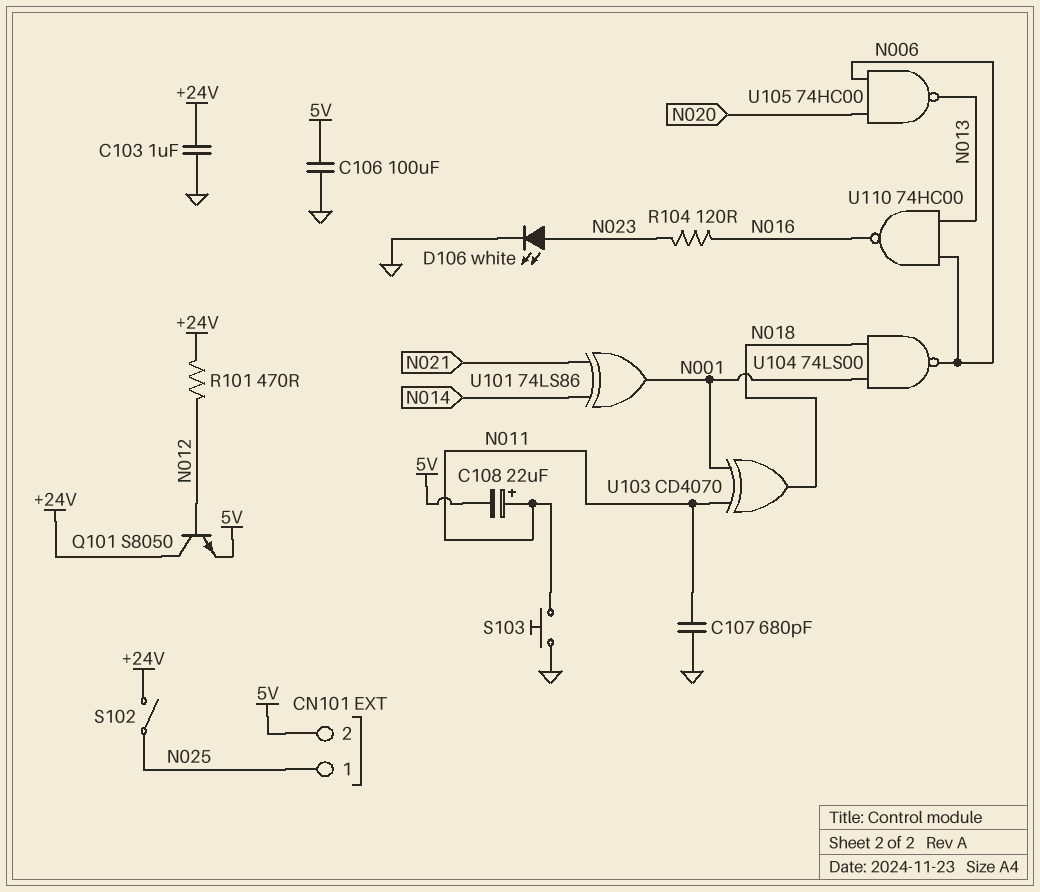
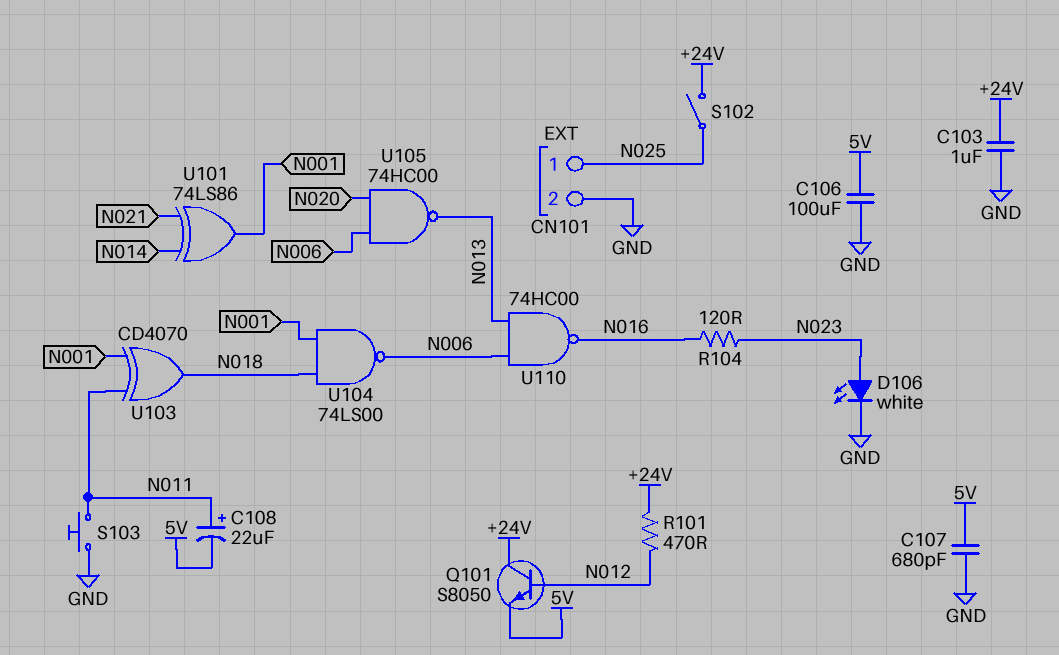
C107: 680pF (GND, N011) -> 680pF (5V, GND)
CN101 pin 2: 5V -> GND

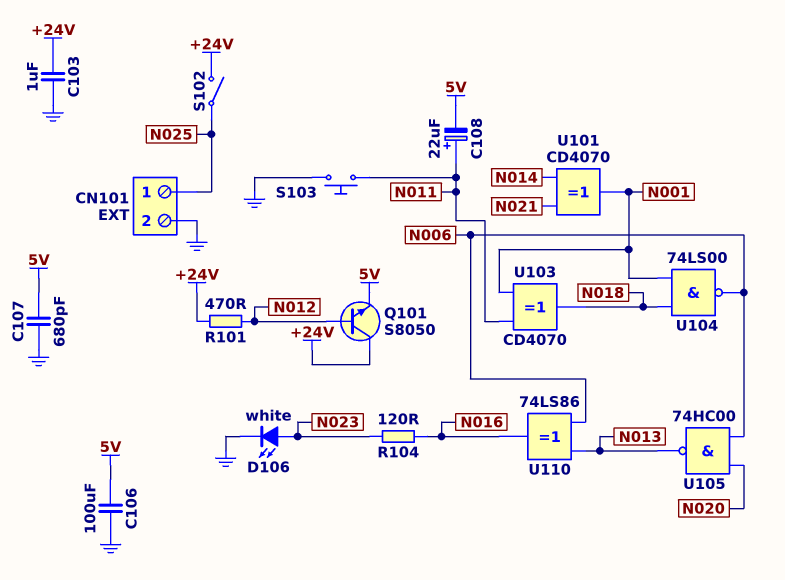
U101: XOR 74LS86 (in N014, in N021, out N001) -> XOR CD4070 (in N014, in N021, out N001)
U110: NAND 74HC00 (in N006, in N013, out N016) -> XOR 74LS86 (in N006, in N013, out N016)

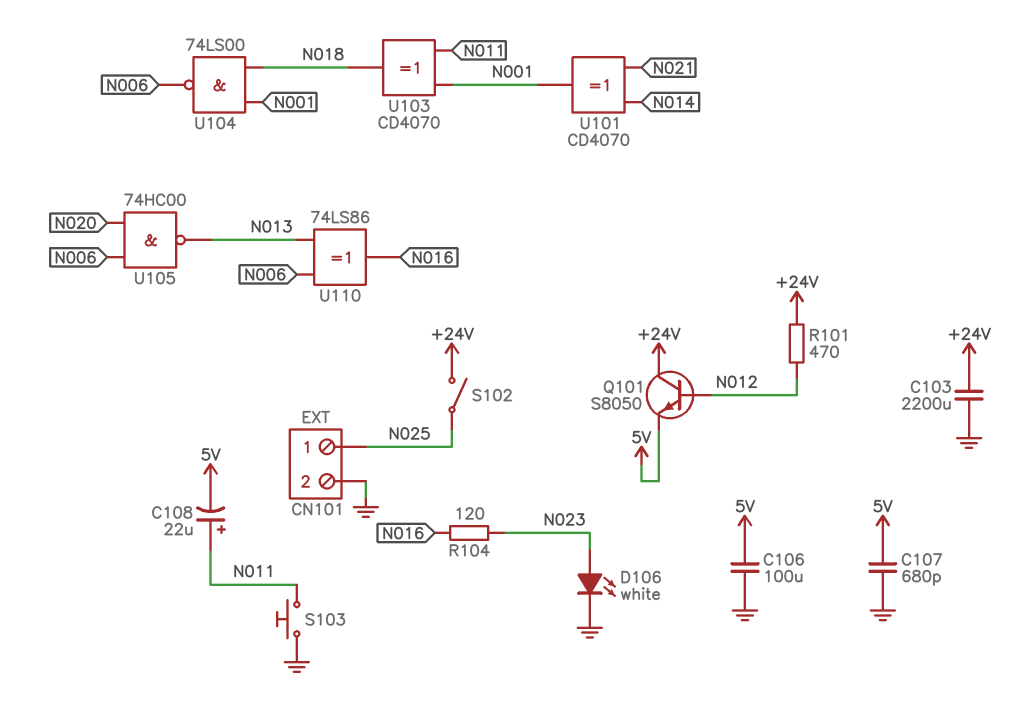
C103: 1uF (+24V, GND) -> 2200uF (+24V, GND)

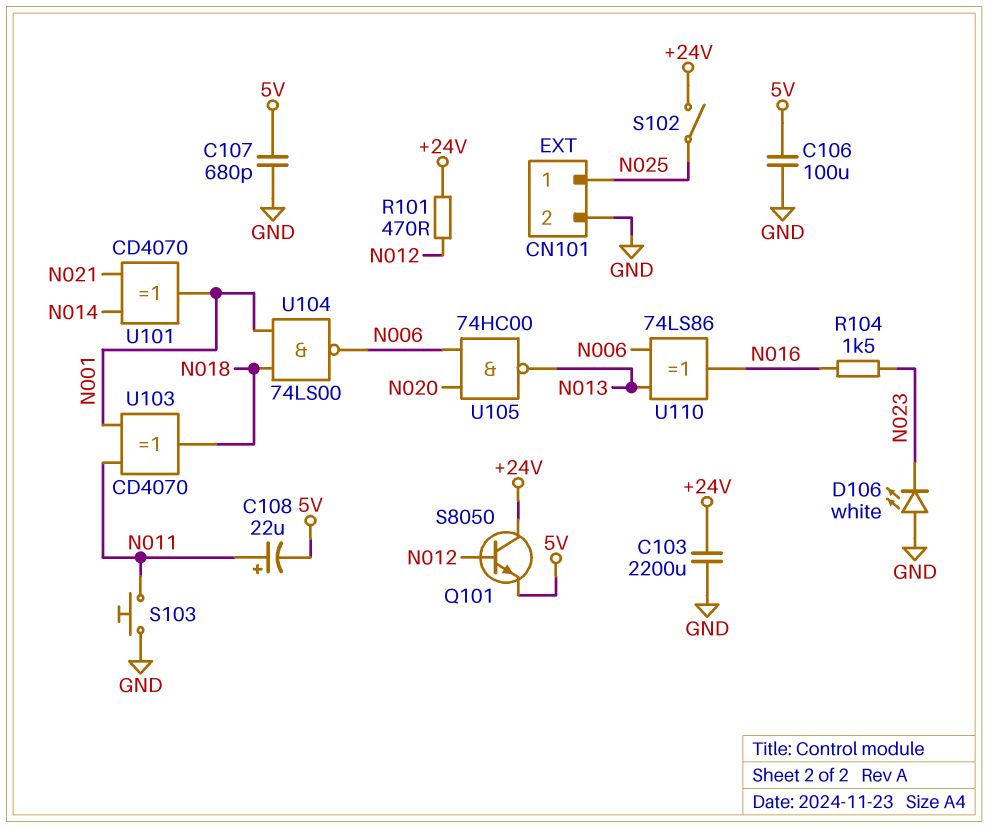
D106: LED white (A N023, K GND) -> LED white (A GND, K N023)
R104: 120 (N016, N023) -> 1.5k (N016, N023)

